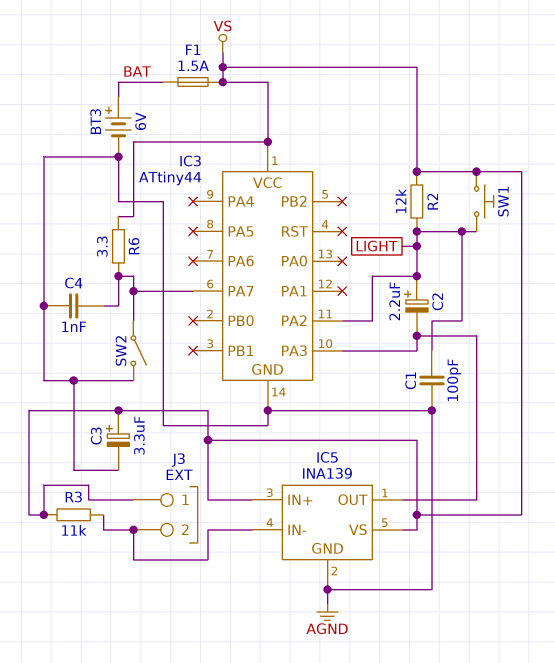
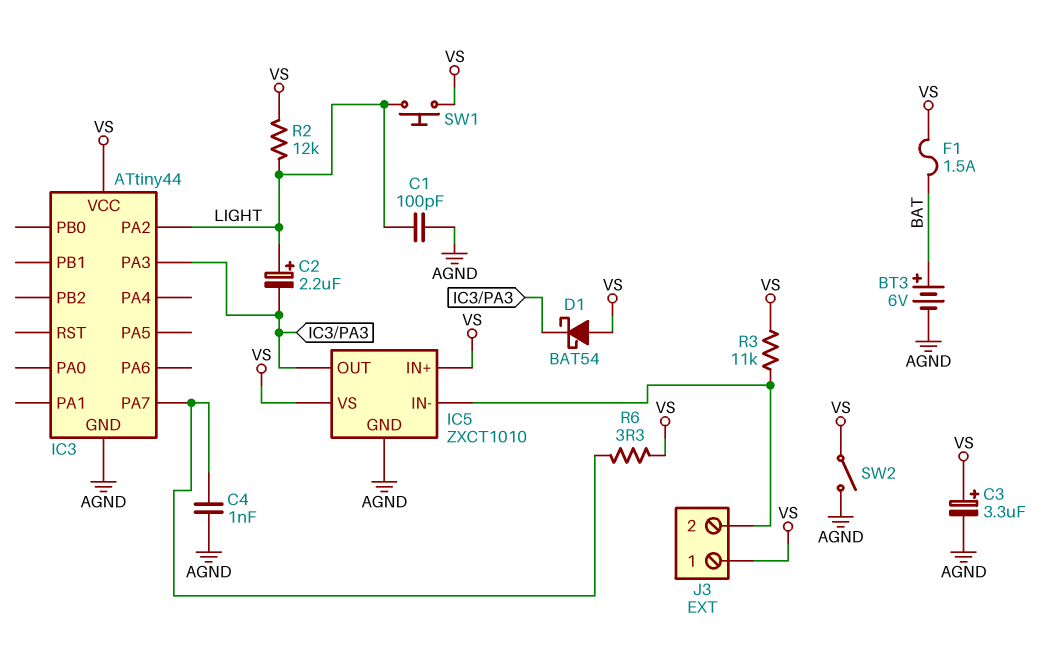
D1: none -> schottky BAT54 (A VS, K IC3/PA3)
IC5: INA139 -> ZXCT1010
SW2: switch (AGND, IC3/PA7) -> switch (AGND, VS)

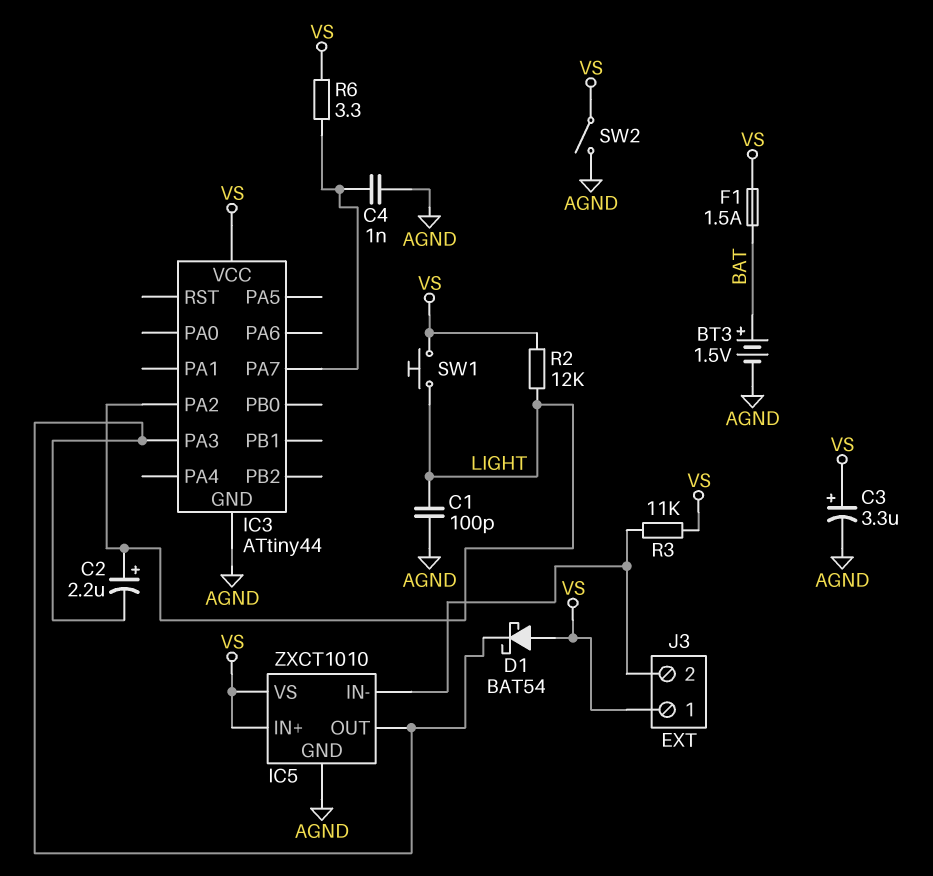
BT3: 6V (plus BAT, minus AGND) -> 1.5V (plus BAT, minus AGND)

